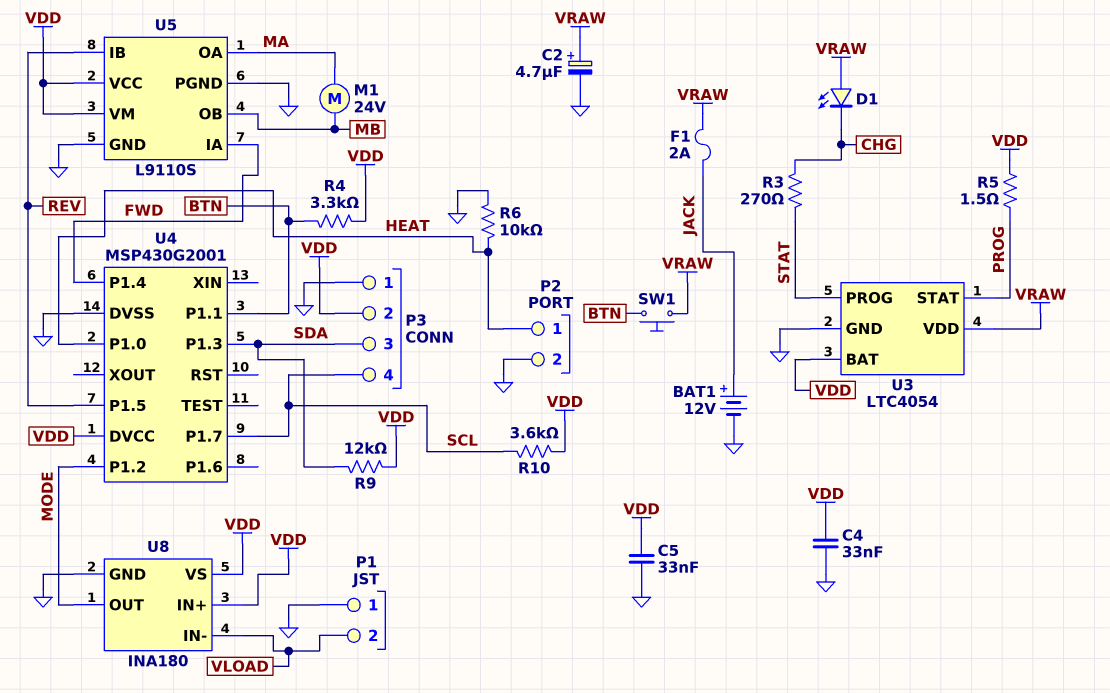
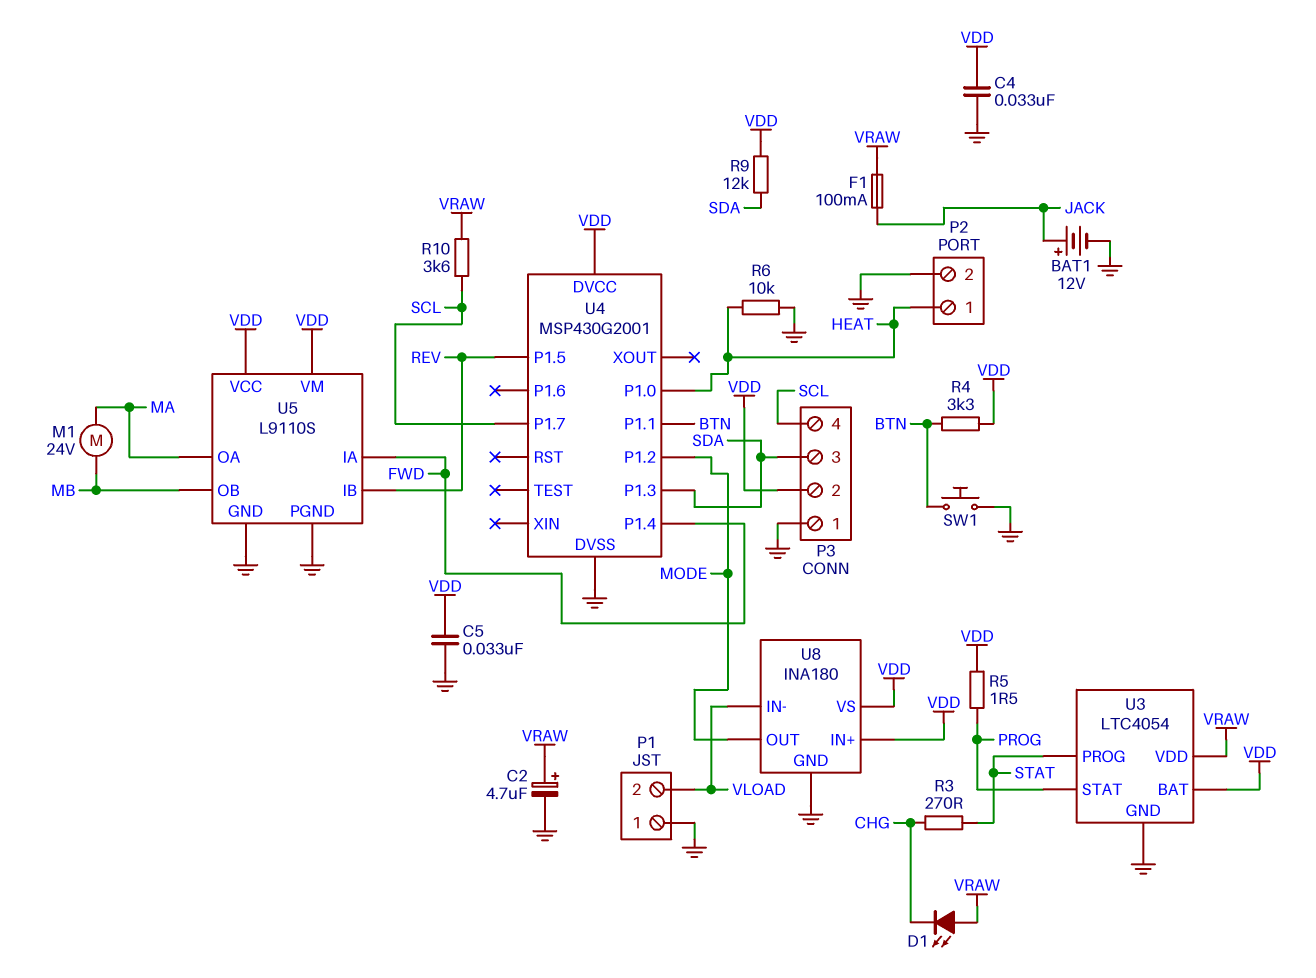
F1: 2A (JACK, VRAW) -> 100mA (JACK, VRAW)
R10: 3.6k (SCL, VDD) -> 3.6k (SCL, VRAW)
SW1: button (BTN, VRAW) -> button (BTN, GND)

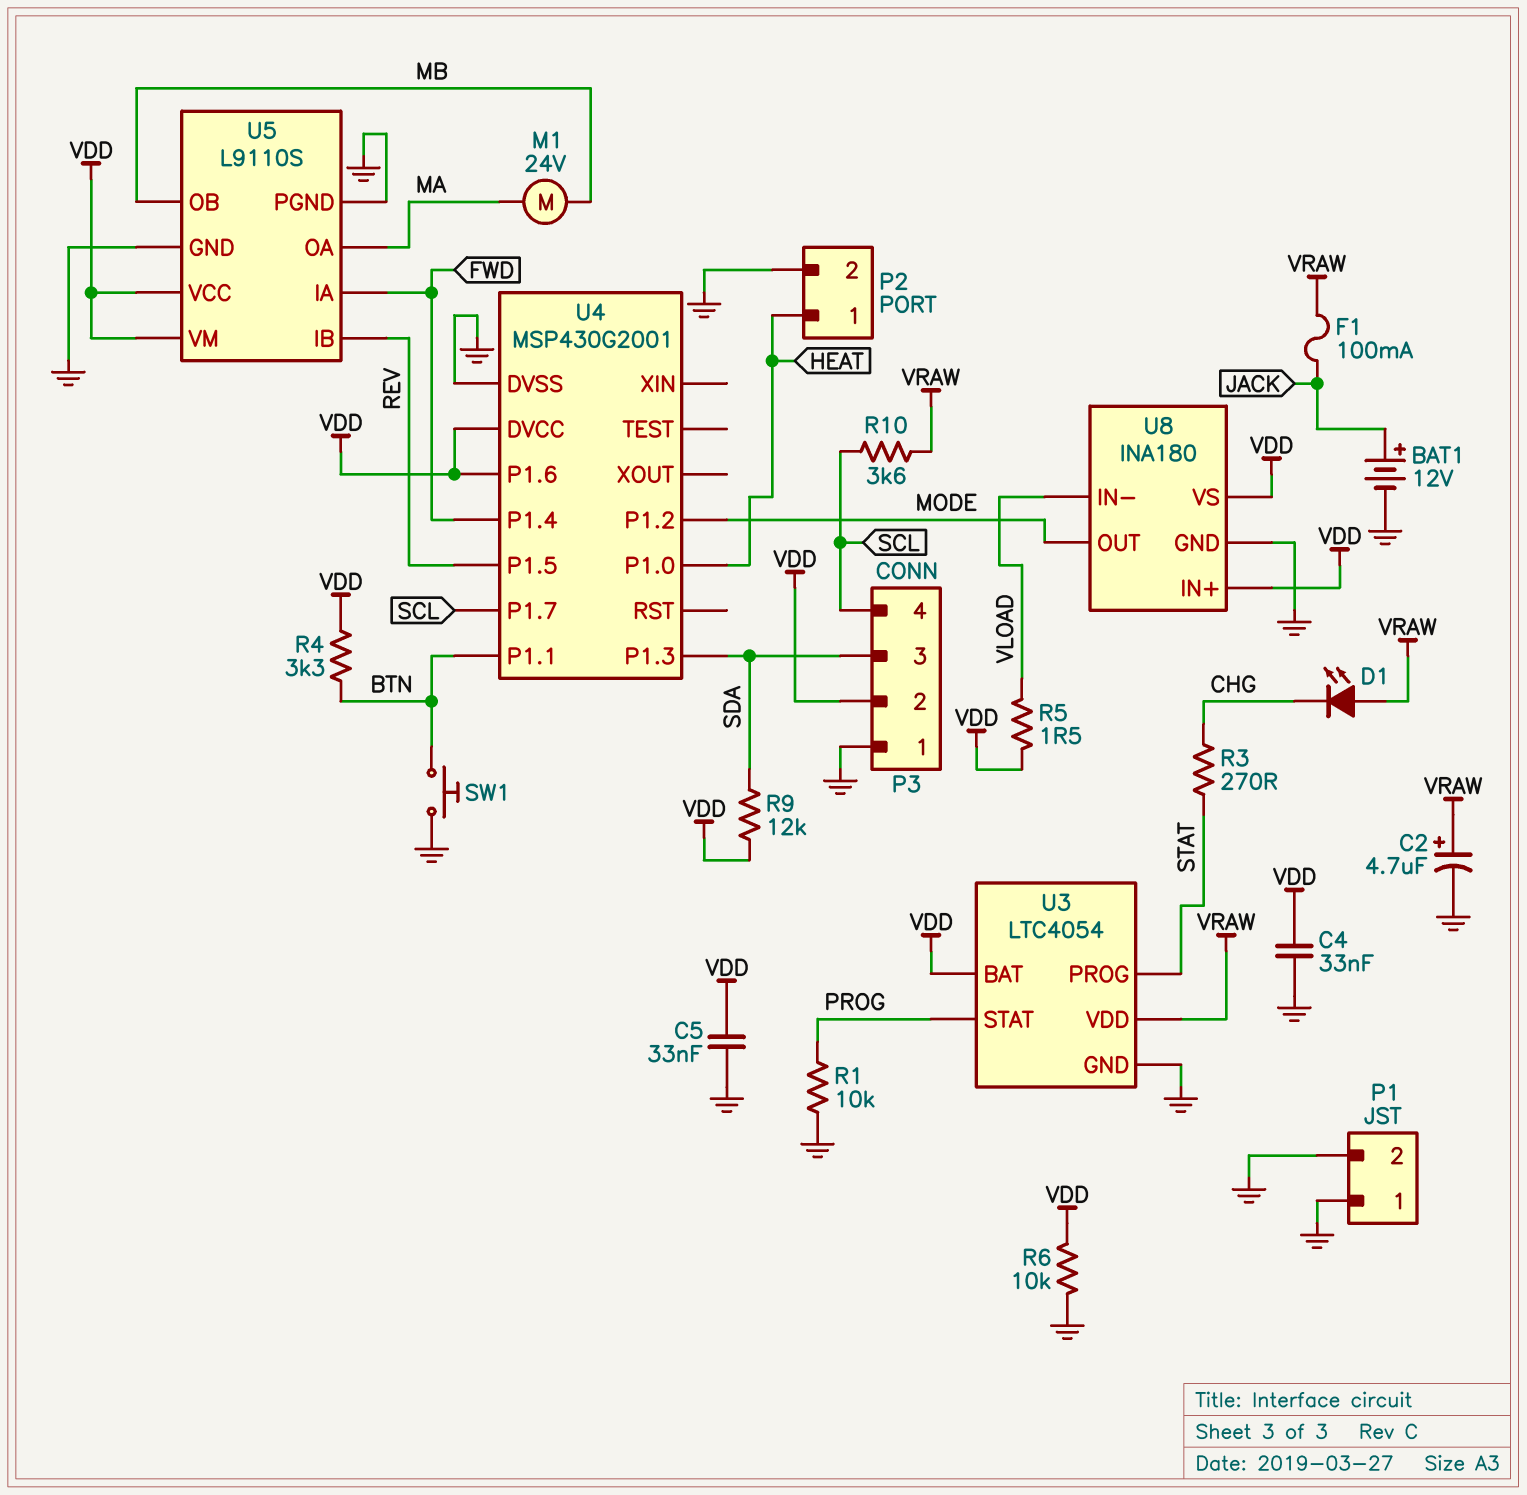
P1 pin 2: VLOAD -> GND
R1: none -> 10k (GND, PROG)
R5: 1.5 (PROG, VDD) -> 1.5 (VDD, VLOAD)
R6: 10k (GND, HEAT) -> 10k (GND, VDD)
U4 pin P1.6: none -> VDD

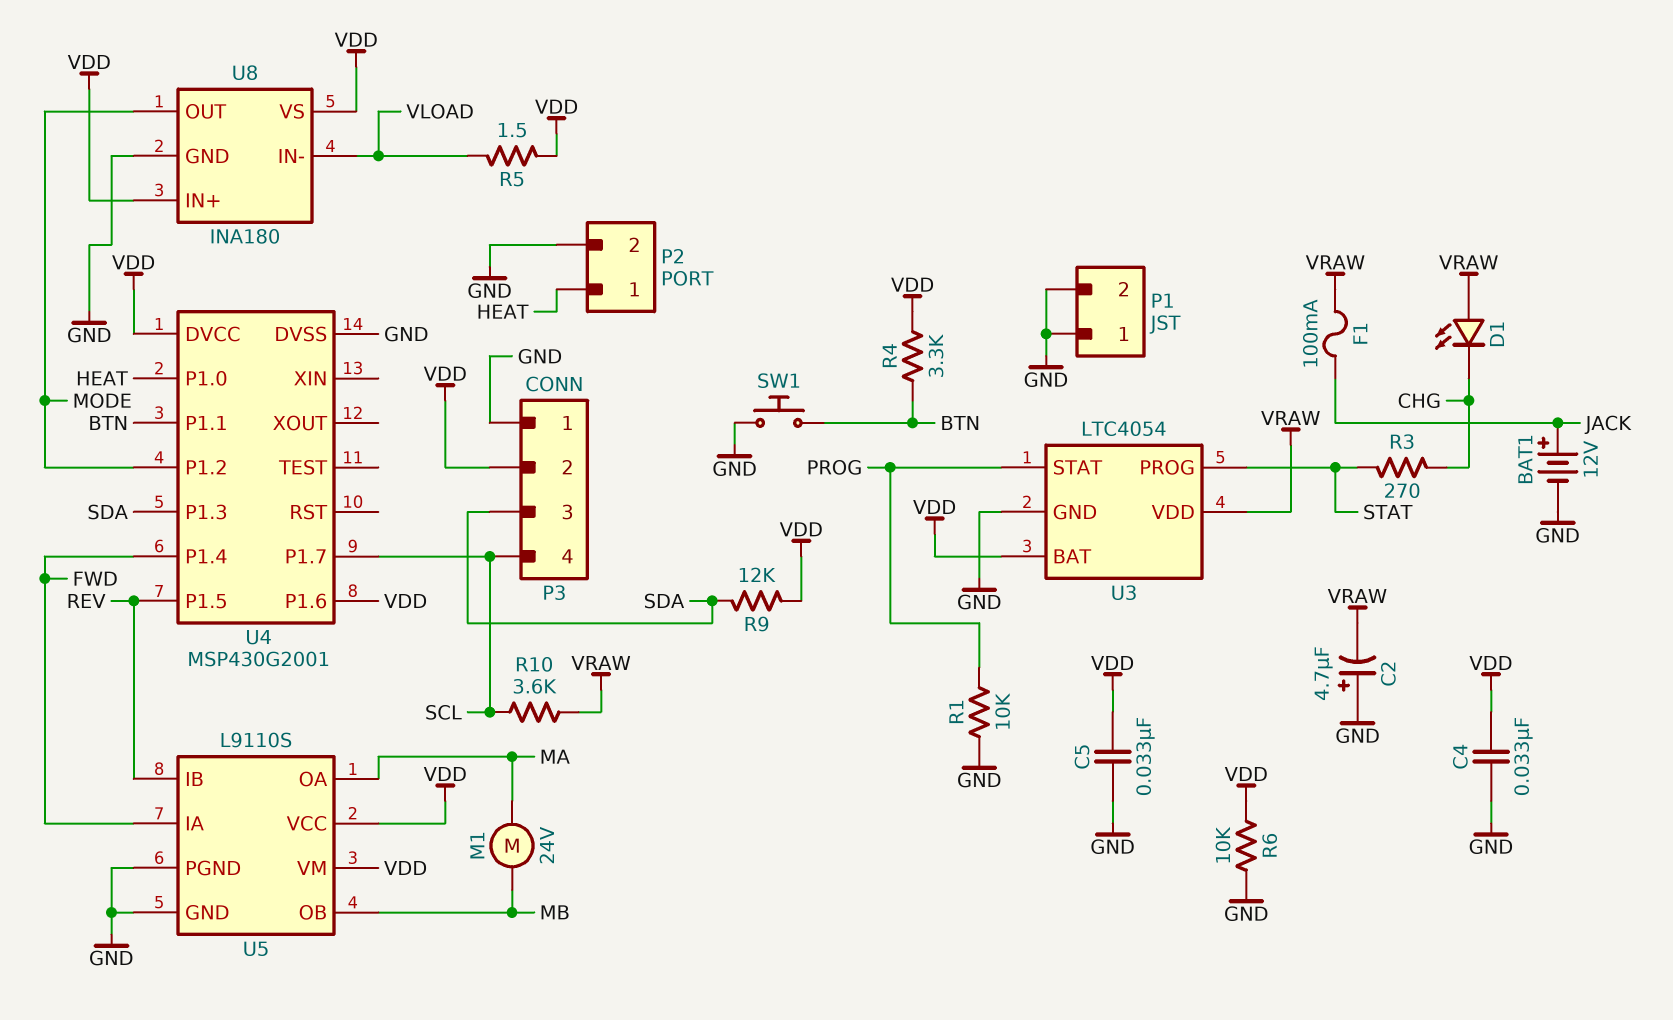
C2: 4.7uF (plus VRAW, minus GND) -> 4.7uF (plus GND, minus VRAW)

